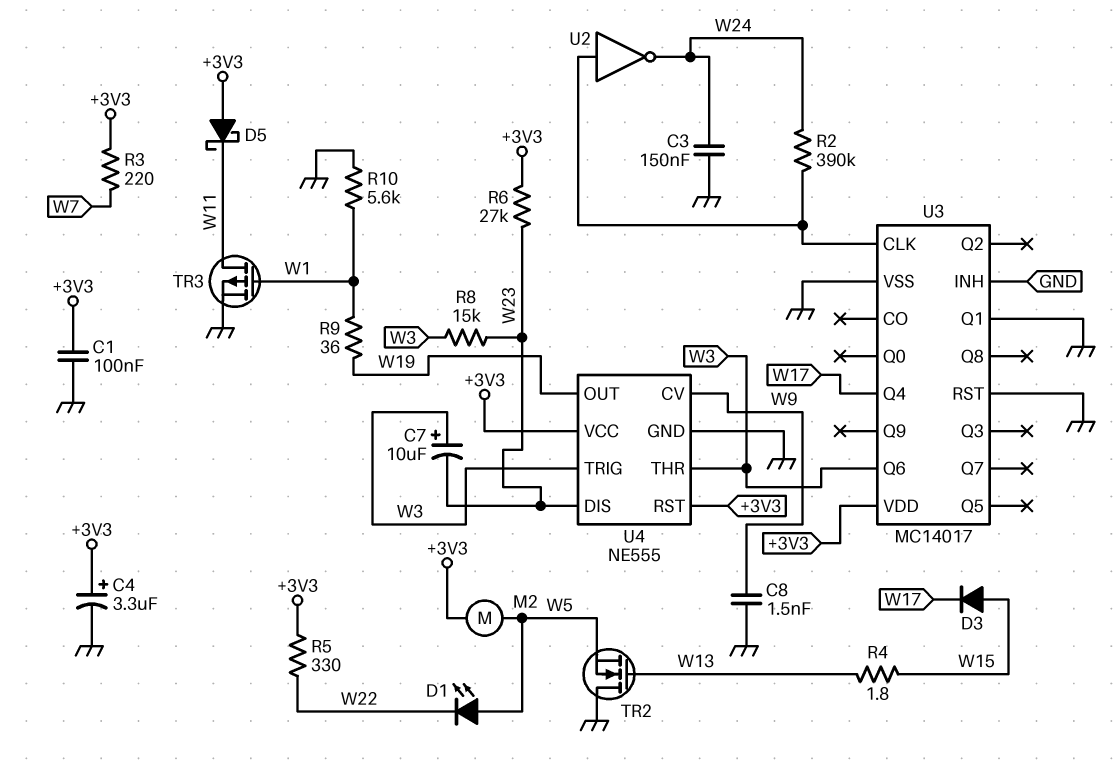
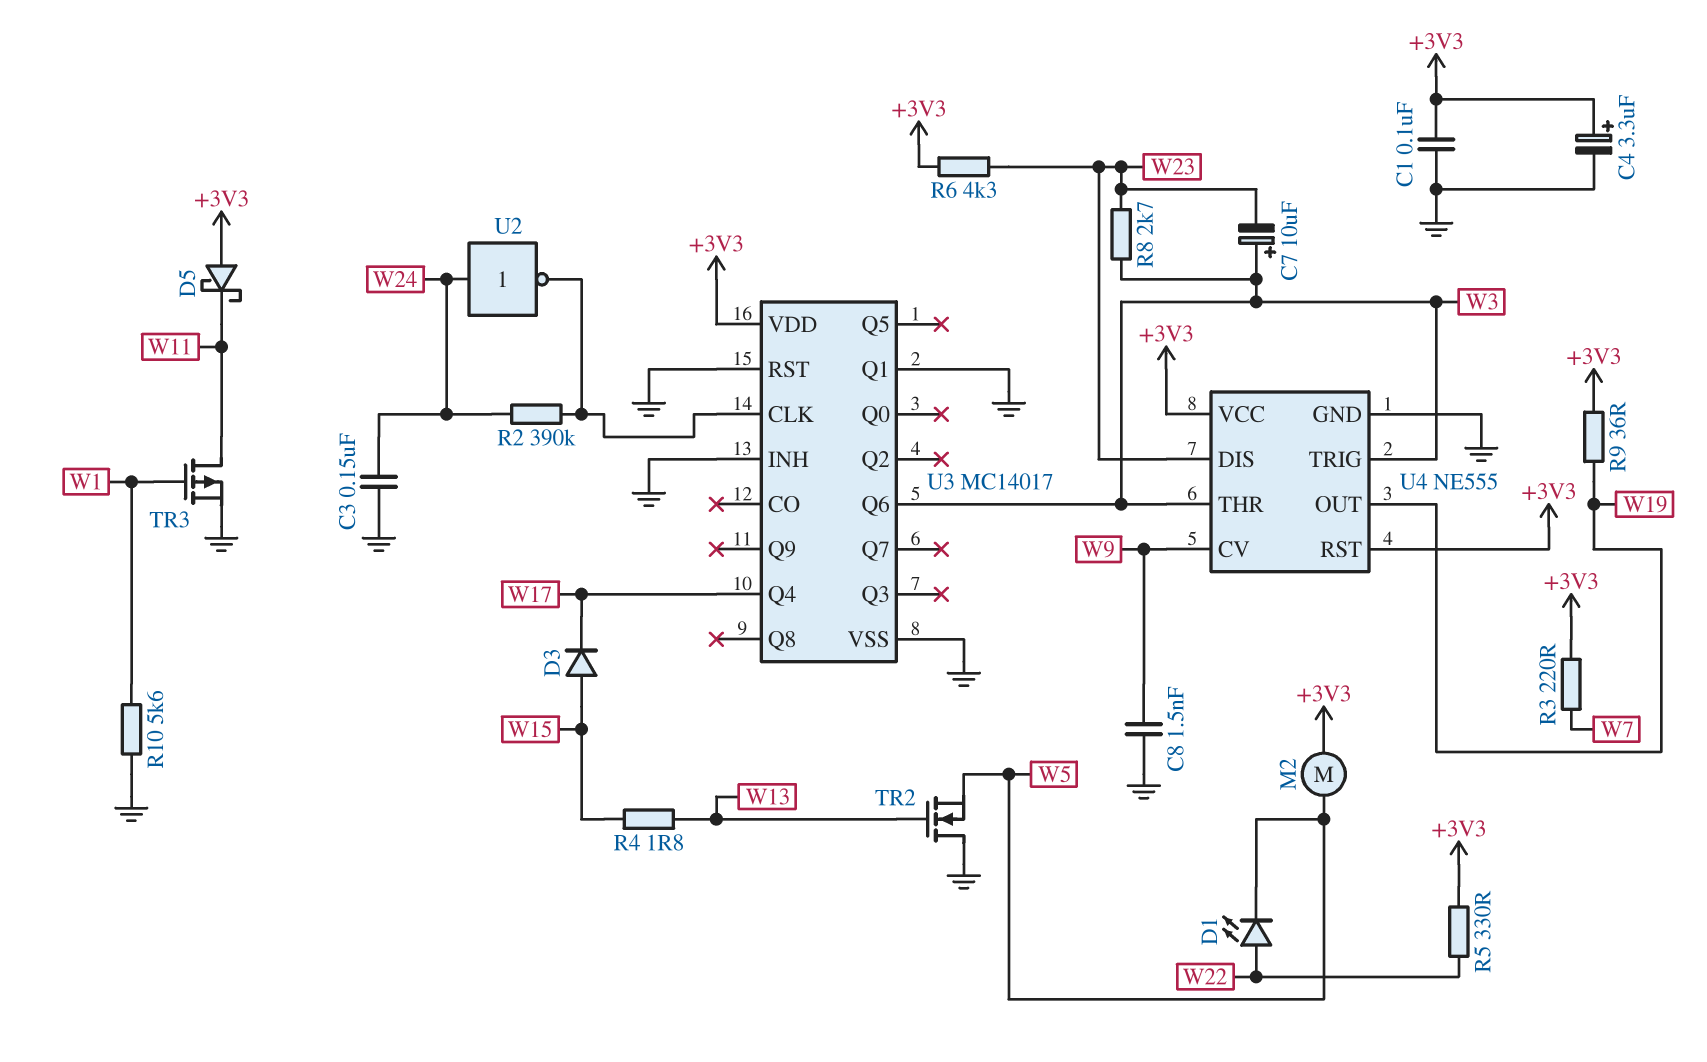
D1: LED (A W5, K W22) -> LED (A W22, K W5)
R6: 27k (+3V3, W23) -> 4.3k (+3V3, W23)
R8: 15k (W3, W23) -> 2.7k (W3, W23)
R9: 36 (W1, W19) -> 36 (+3V3, W19)
U2: NOT (in U3/CLK, out W24) -> NOT (in W24, out U3/CLK)

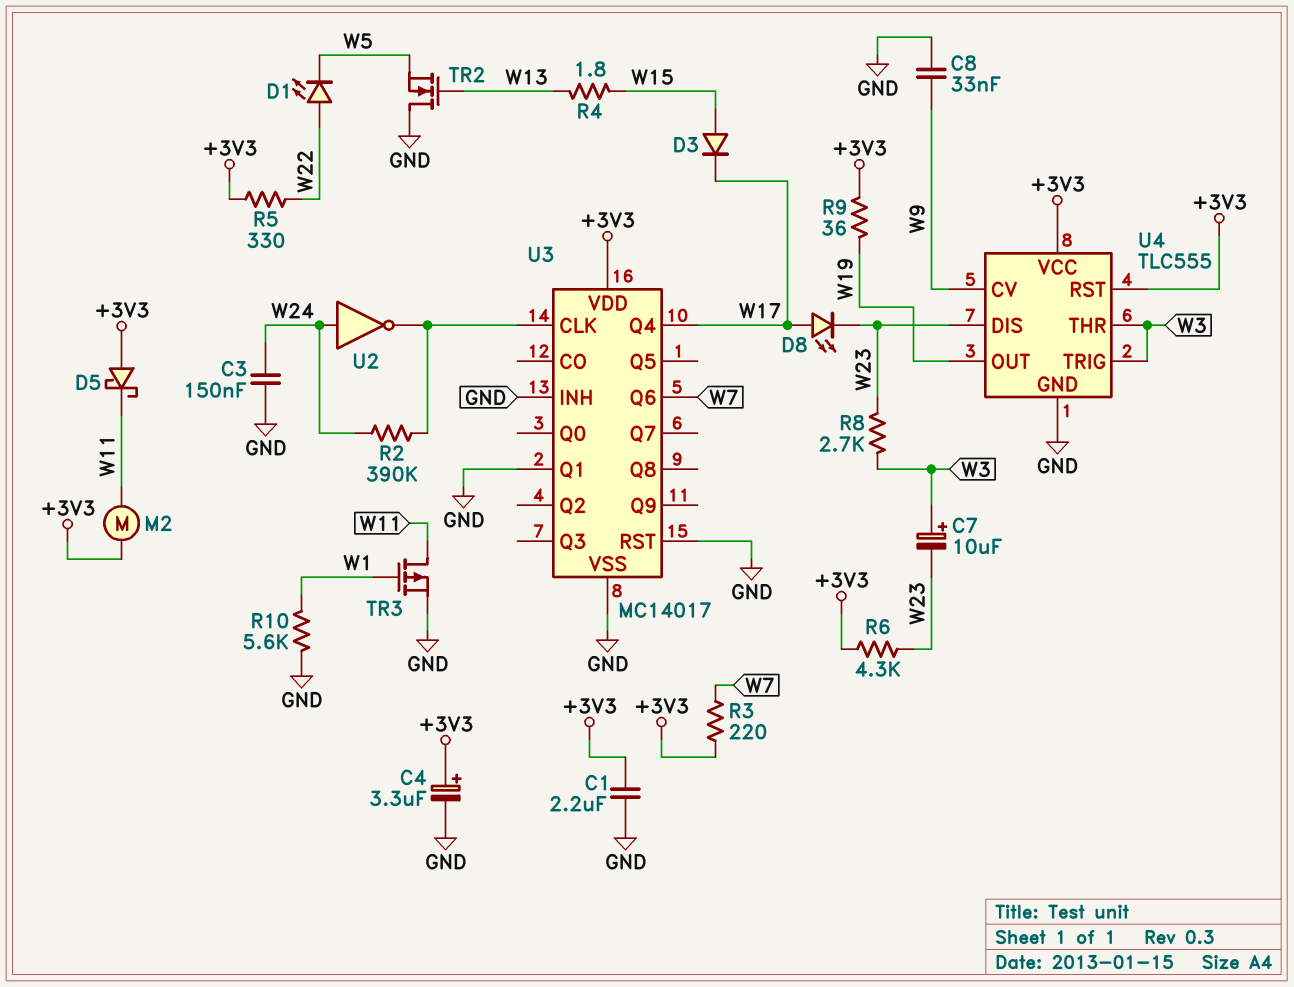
C1: 100nF (+3V3, GND) -> 2.2uF (+3V3, GND)
C8: 1.5nF (GND, W9) -> 33nF (GND, W9)
D8: none -> LED (A W17, K W23)
M2: motor (+3V3, W5) -> motor (+3V3, W11)
U3 pin Q6: W3 -> W7
U4: NE555 -> TLC555

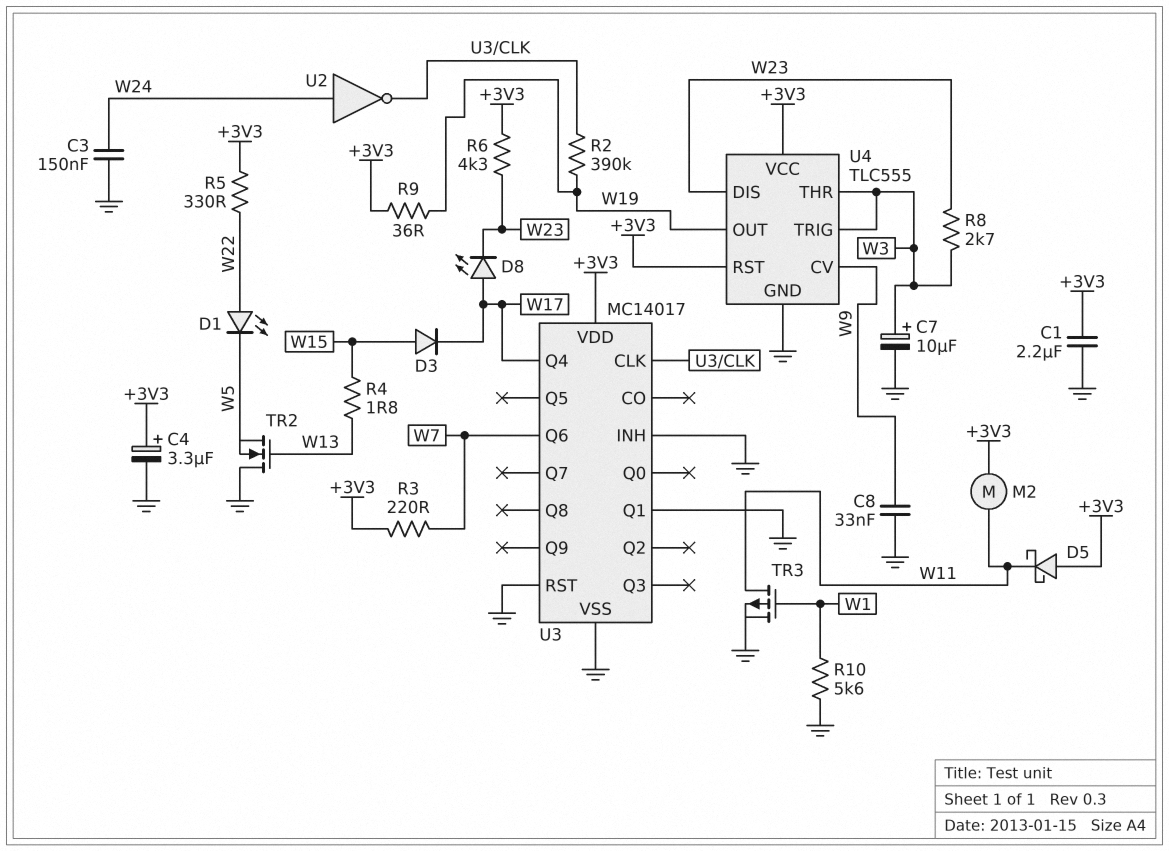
C7: 10uF (plus W3, minus W23) -> 10uF (plus W3, minus GND)
R2: 390k (U3/CLK, W24) -> 390k (U3/CLK, W19)

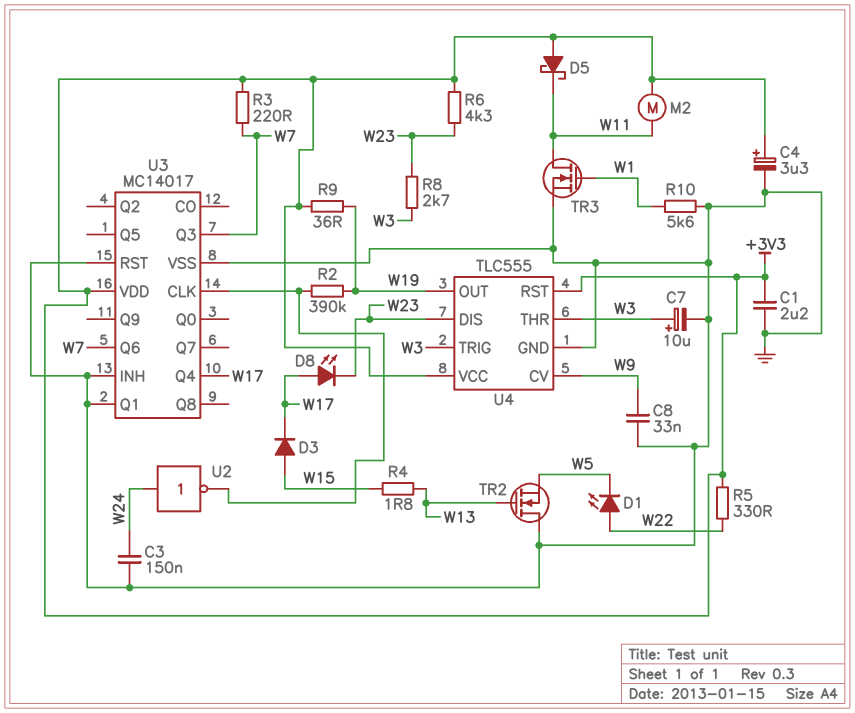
TR3: PMOS (G W1, D W11, S GND) -> NMOS (G W1, D W11, S GND)
U3 pin Q3: none -> W7

